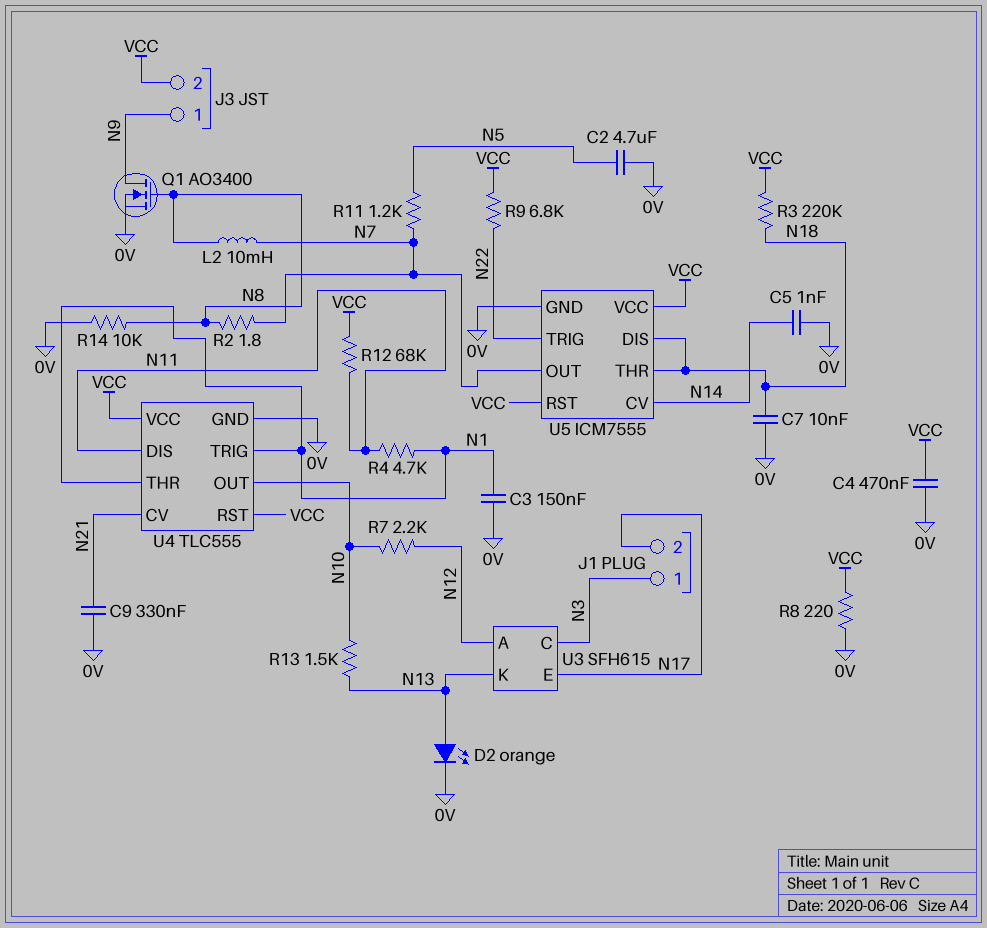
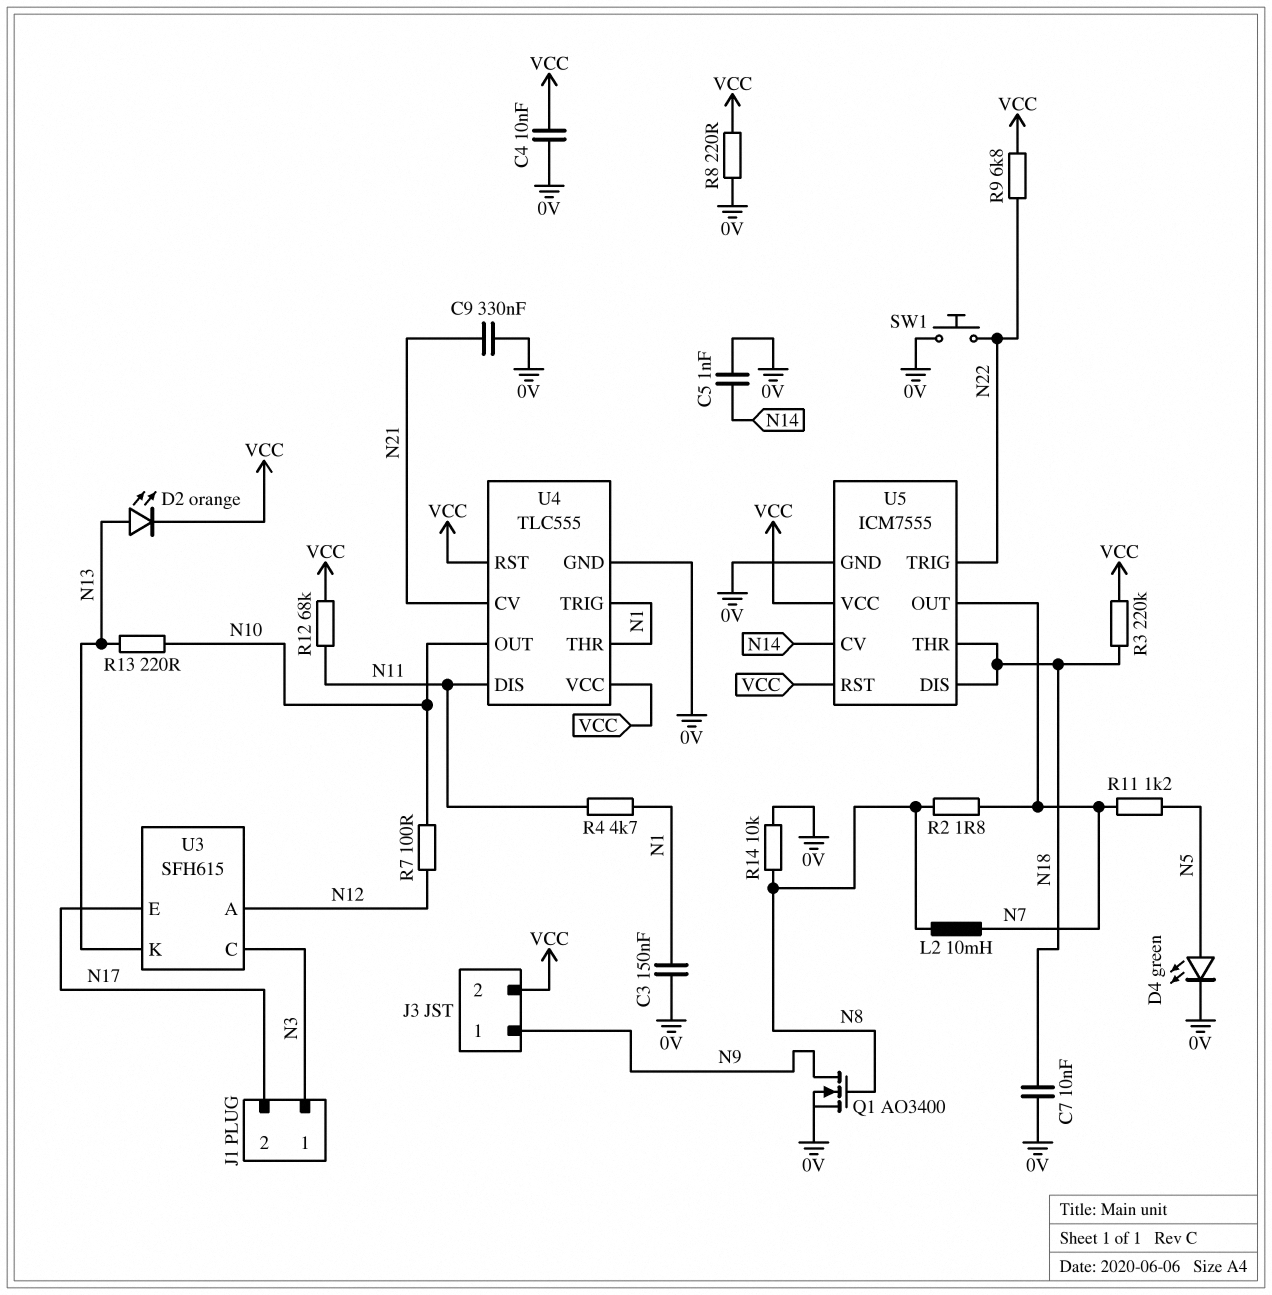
C2: 4.7uF (0V, N5) -> none
C4: 470nF (0V, VCC) -> 10nF (0V, VCC)
D2: LED orange (A N13, K 0V) -> LED orange (A N13, K VCC)
D4: none -> LED green (A N5, K 0V)
R7: 2.2k (N10, N12) -> 100 (N10, N12)
R13: 1.5k (N10, N13) -> 220 (N10, N13)
SW1: none -> button (0V, N22)

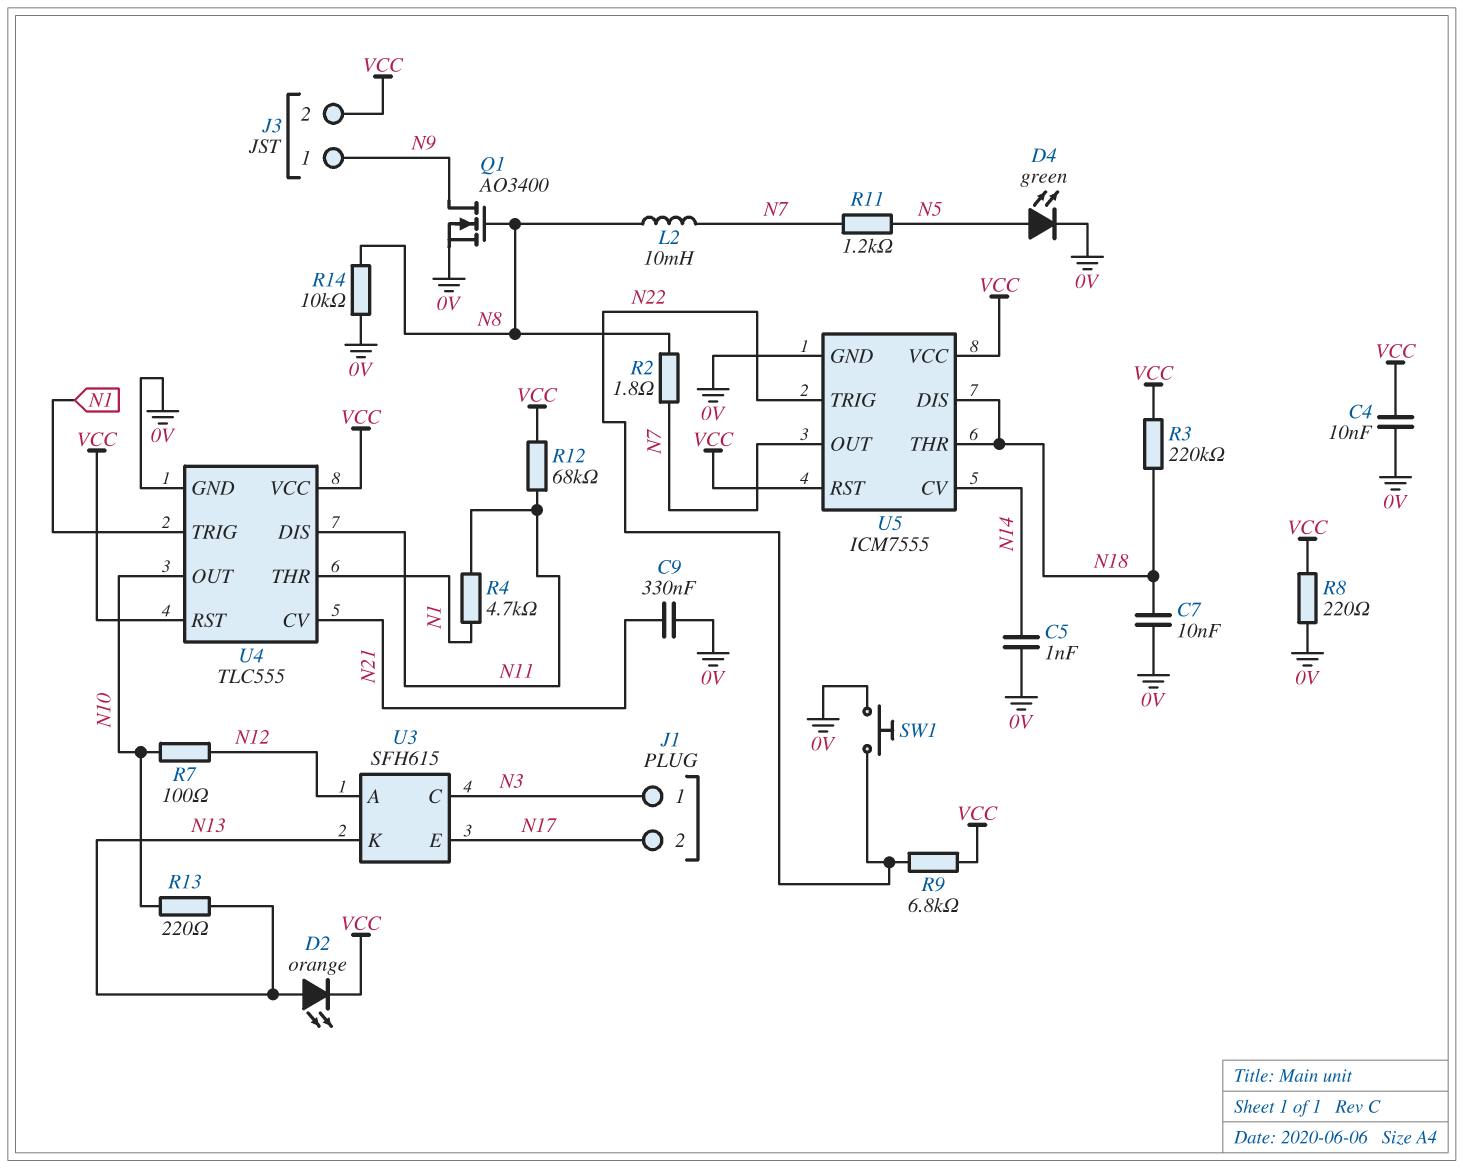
C3: 150nF (0V, N1) -> none

